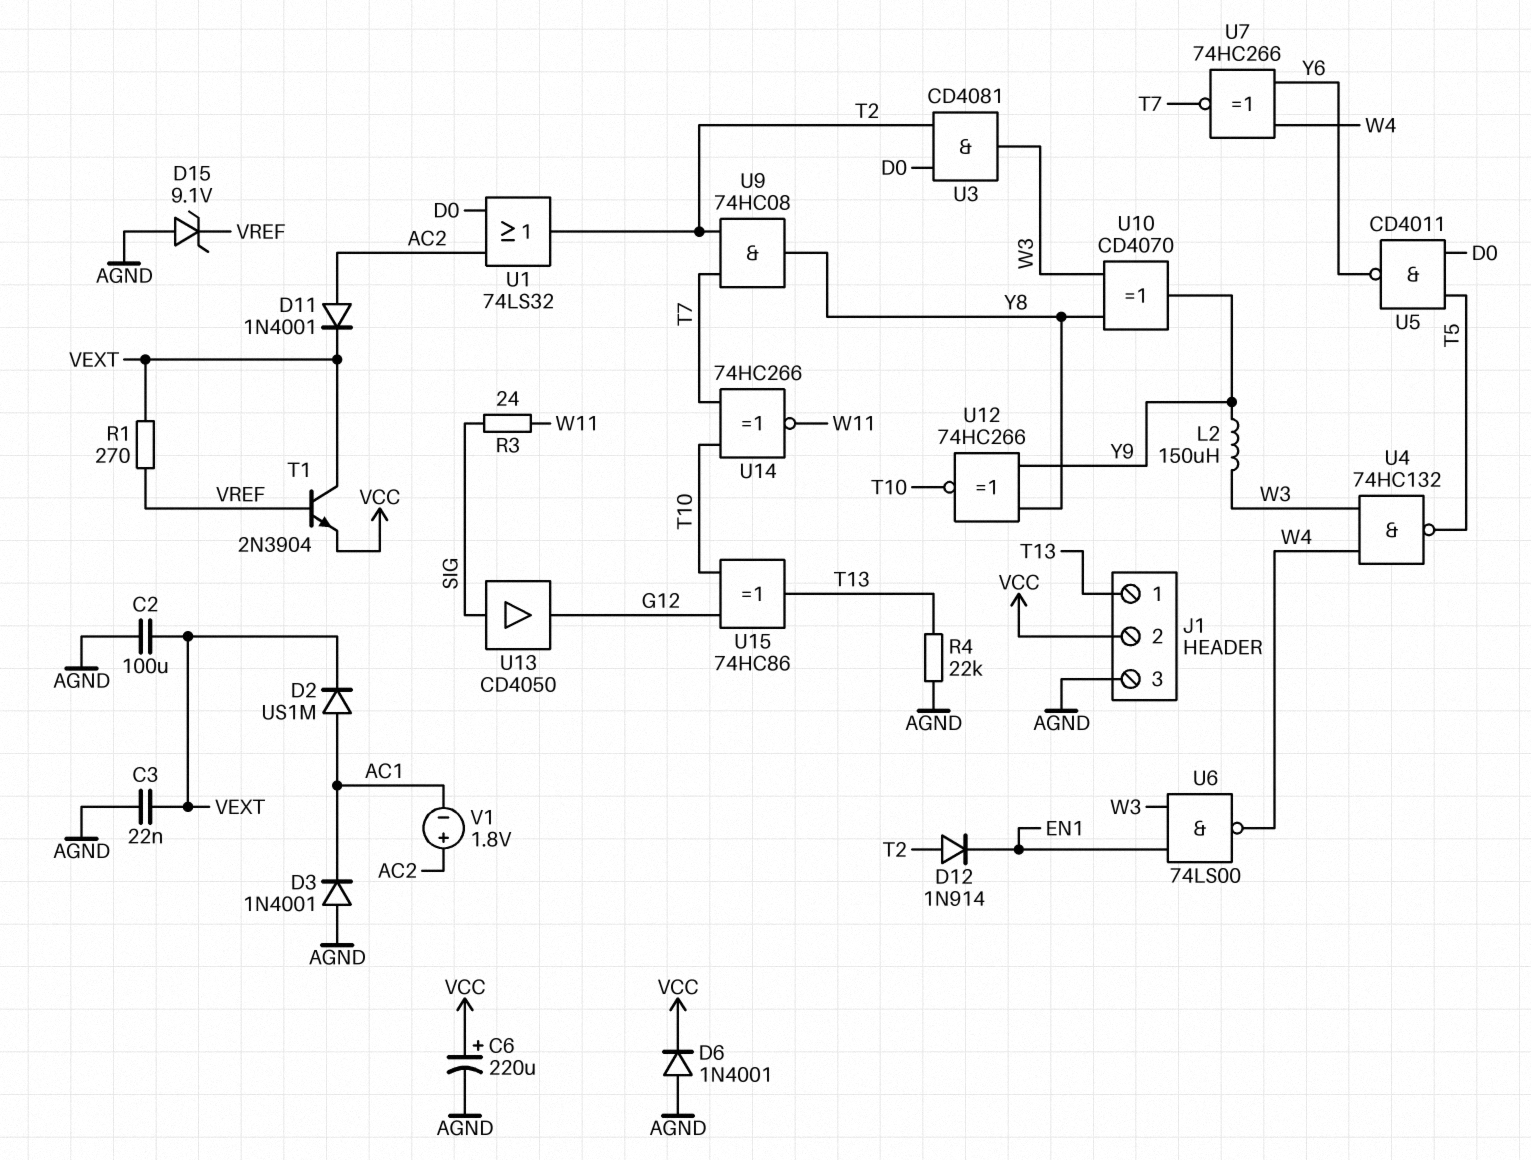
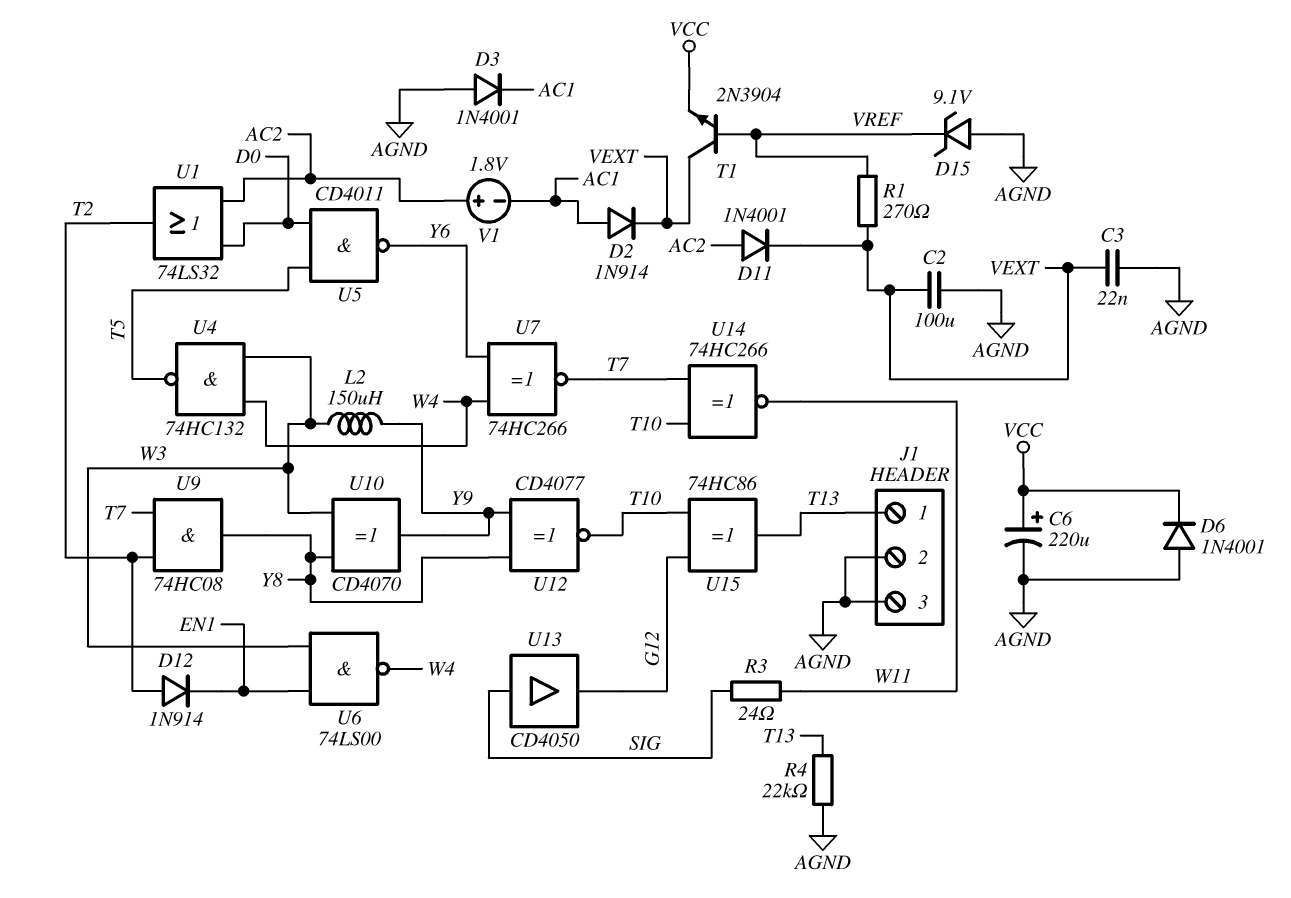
D2: diode US1M (A AC1, K VEXT) -> diode 1N914 (A AC1, K VEXT)
J1 pin 2: VCC -> AGND
U3: AND CD4081 (in D0, in T2, out W3) -> none
U12: XNOR 74HC266 (in Y8, in Y9, out T10) -> XNOR CD4077 (in Y8, in Y9, out T10)

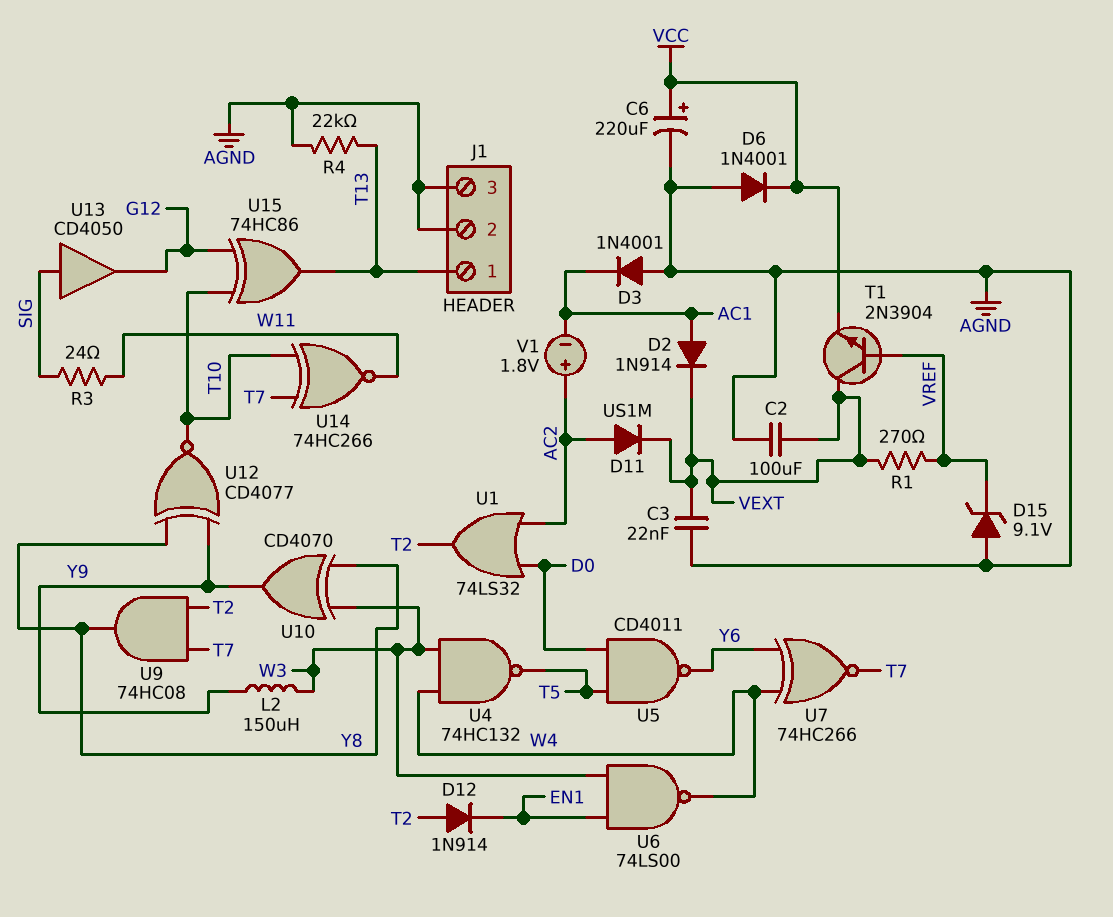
D11: diode 1N4001 (A AC2, K VEXT) -> diode US1M (A AC2, K VEXT)

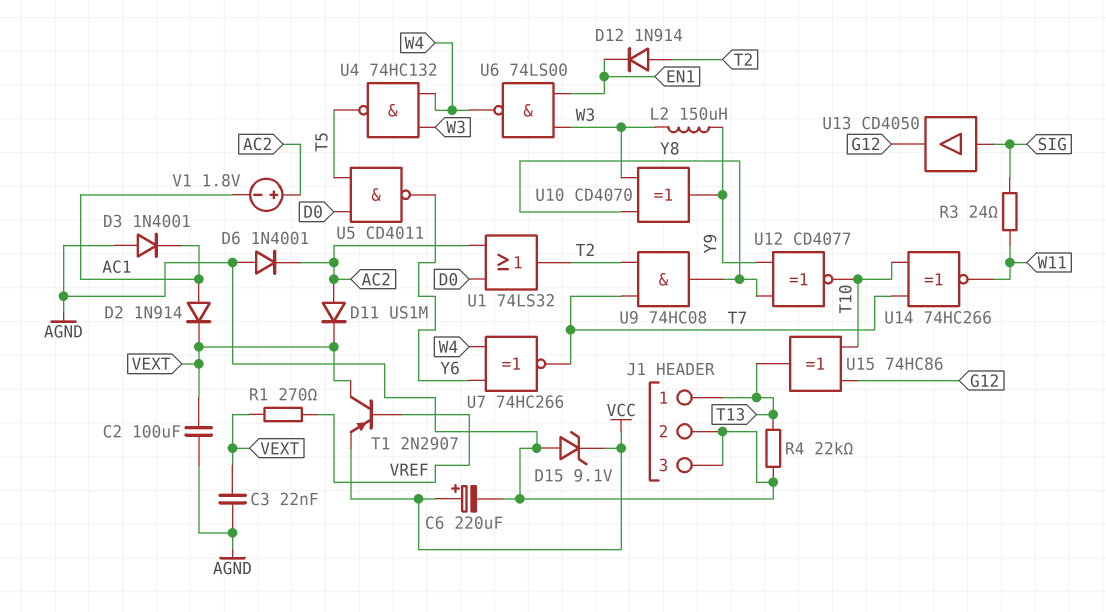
D6: diode 1N4001 (A AGND, K VCC) -> diode 1N4001 (A AGND, K AC2)
D15: zener 9.1V (A AGND, K VREF) -> zener 9.1V (A AGND, K VCC)
T1: NPN 2N3904 (B VREF, C VEXT, E VCC) -> PNP 2N2907 (B VREF, C VEXT, E VCC)

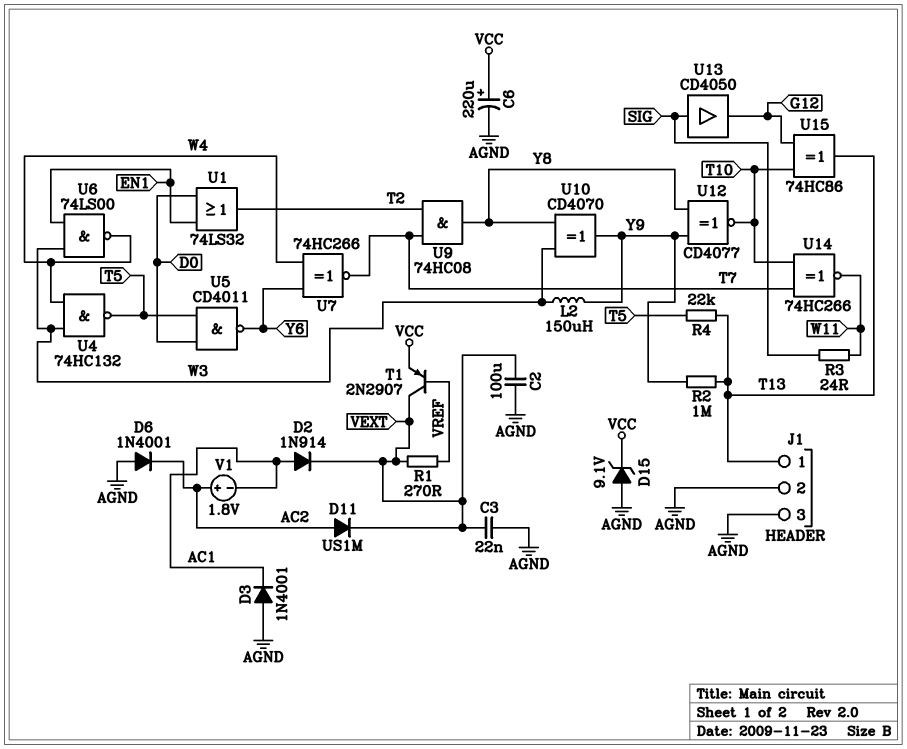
D12: diode 1N914 (A T2, K EN1) -> none
R2: none -> 1M (T13, Y9)
R4: 22k (AGND, T13) -> 22k (T5, T13)
U1: OR 74LS32 (in AC2, in D0, out T2) -> OR 74LS32 (in D0, in EN1, out T2)

